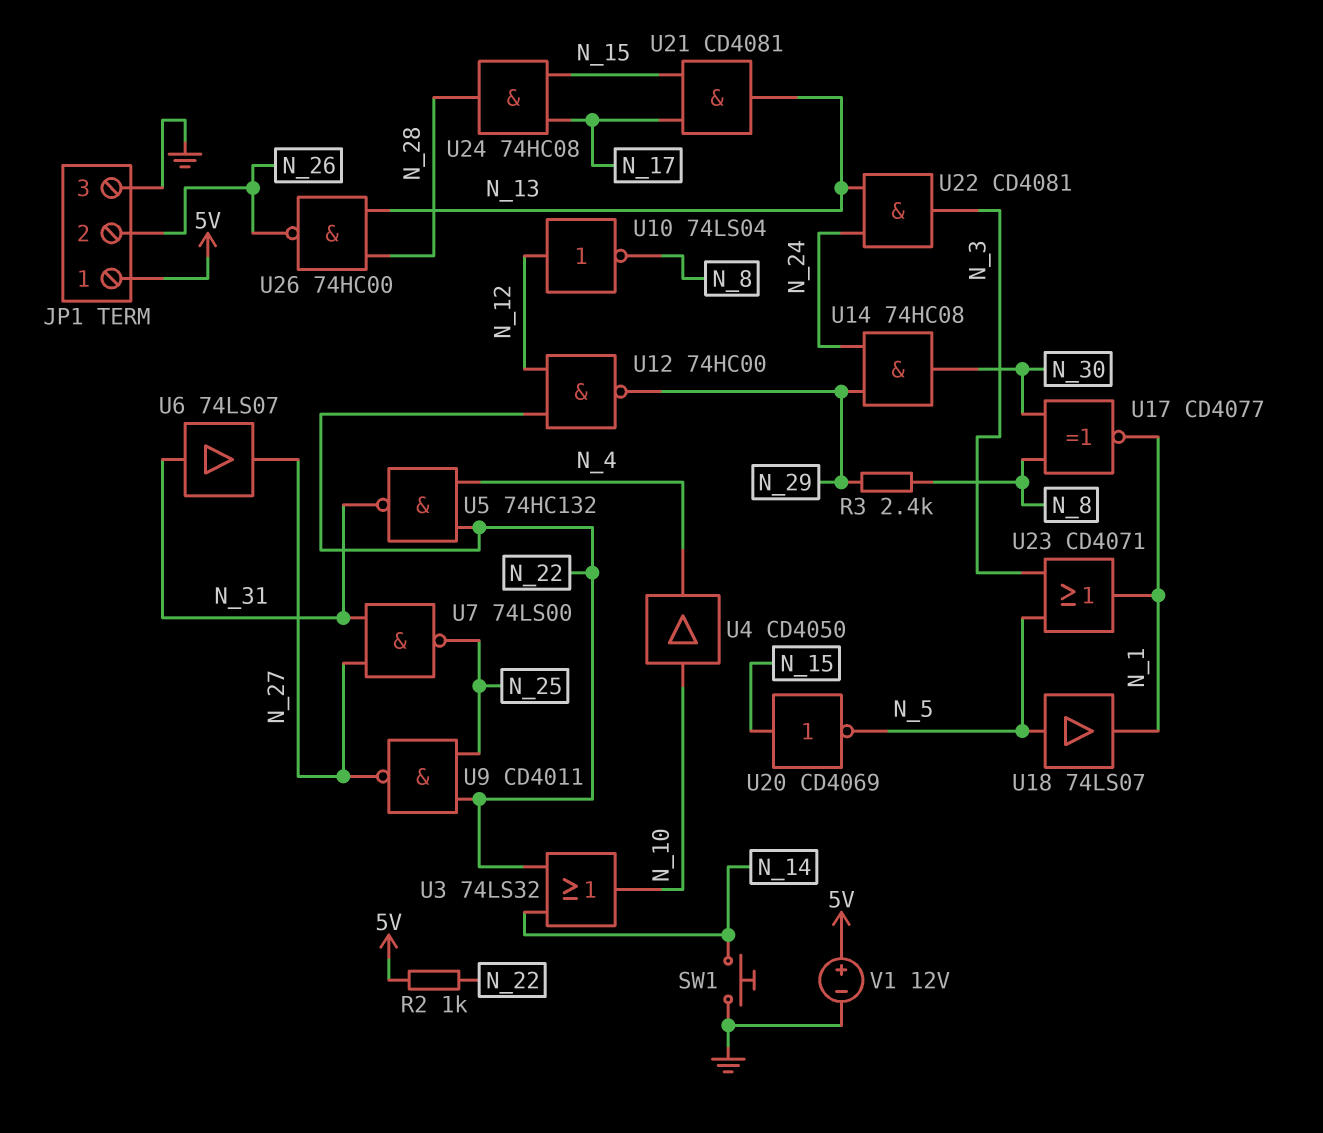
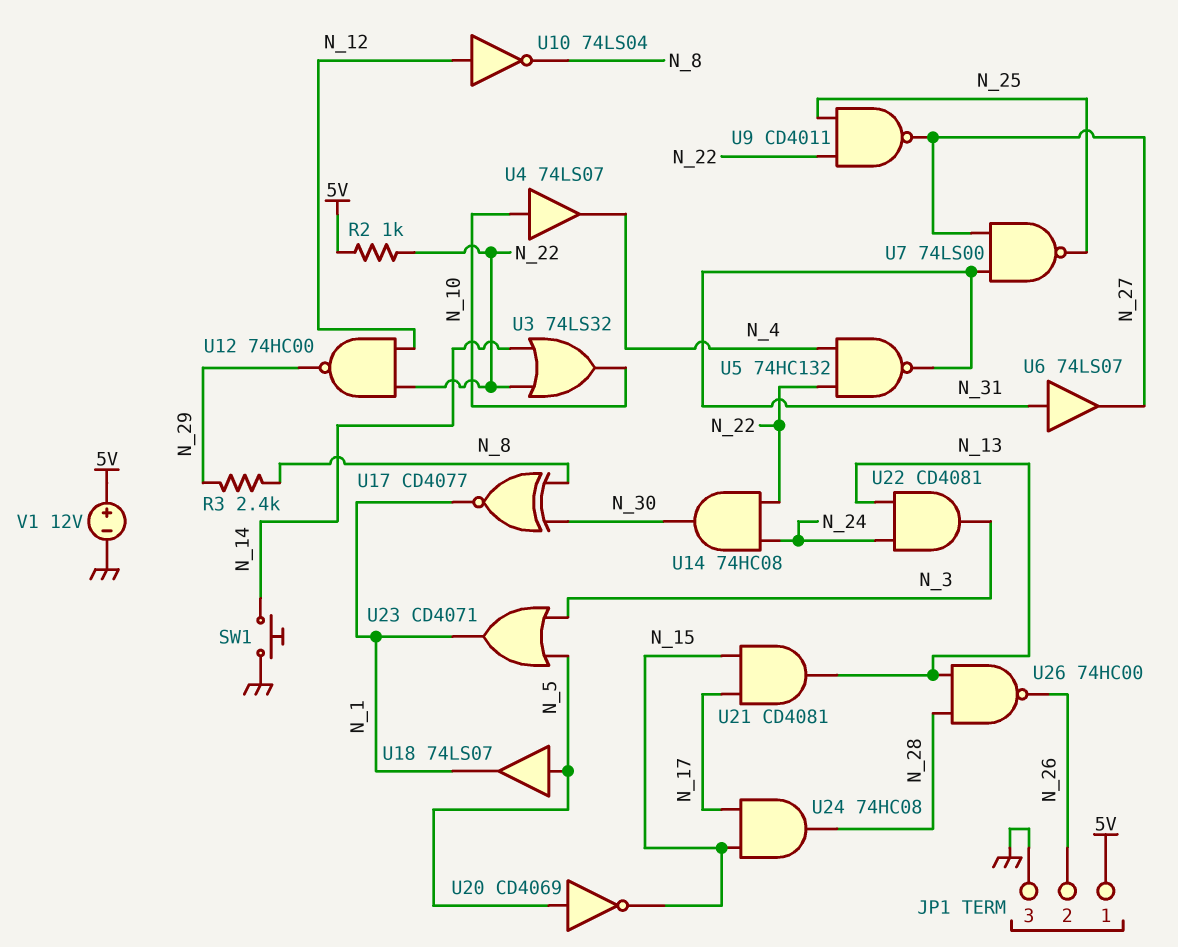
U4: buffer CD4050 (in N_10, out N_4) -> buffer 74LS07 (in N_10, out N_4)
U14: AND 74HC08 (in N_24, in N_29, out N_30) -> AND 74HC08 (in N_22, in N_24, out N_30)
U20: NOT CD4069 (in N_15, out N_5) -> NOT CD4069 (in N_5, out N_15)

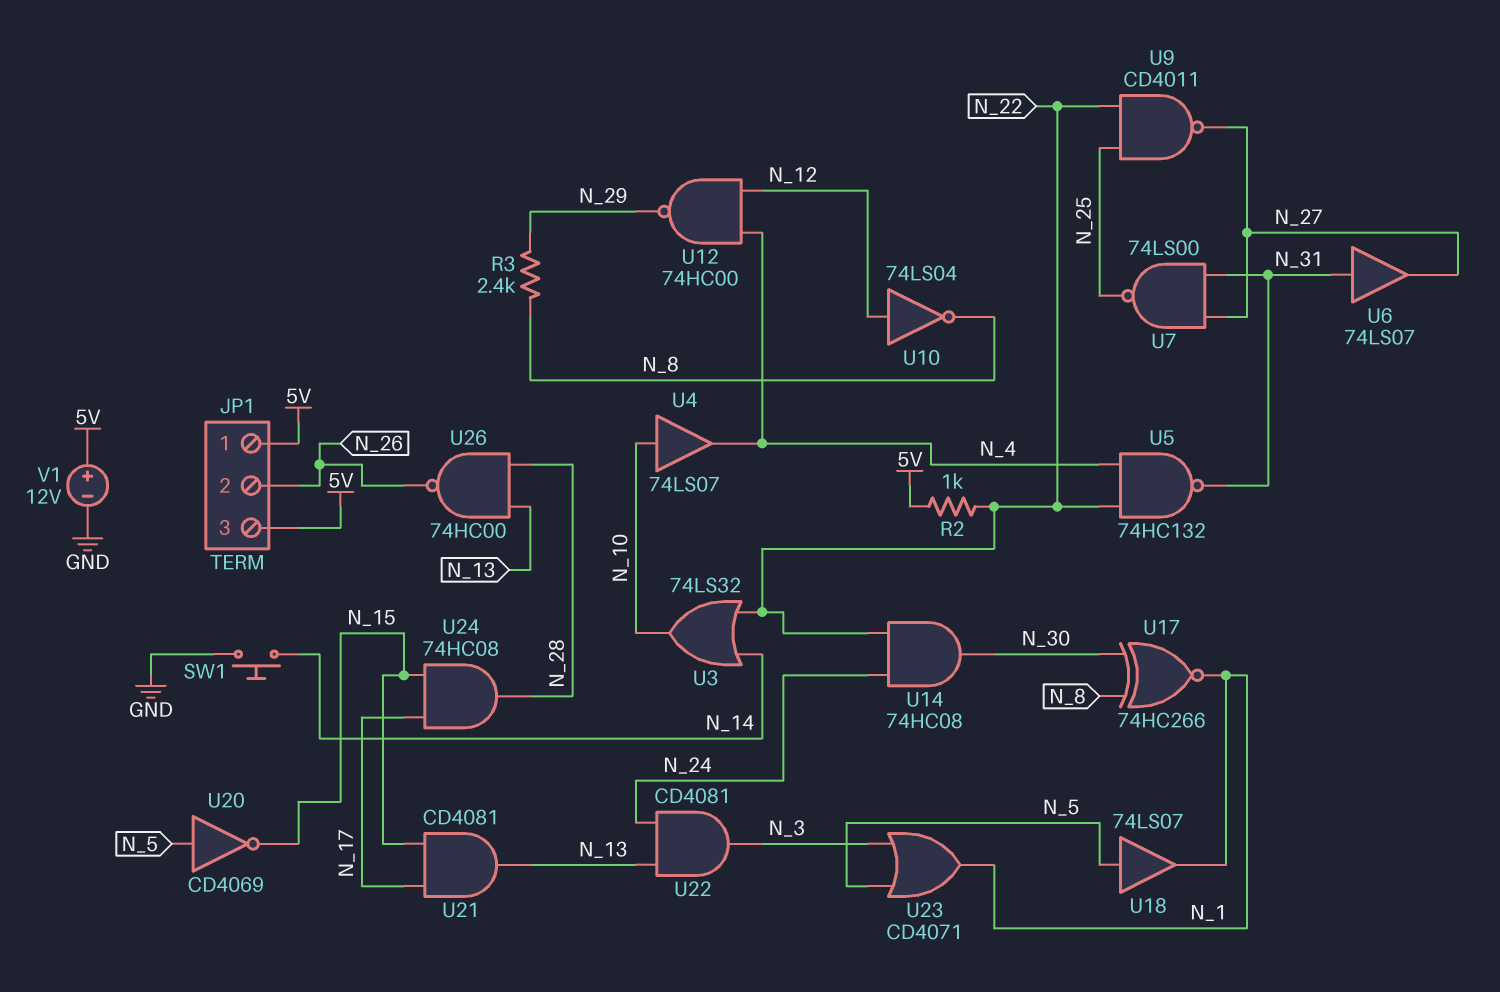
JP1 pin 3: GND -> 5V
U12: NAND 74HC00 (in N_12, in N_22, out N_29) -> NAND 74HC00 (in N_4, in N_12, out N_29)
U17: XNOR CD4077 (in N_8, in N_30, out N_1) -> XNOR 74HC266 (in N_8, in N_30, out N_1)

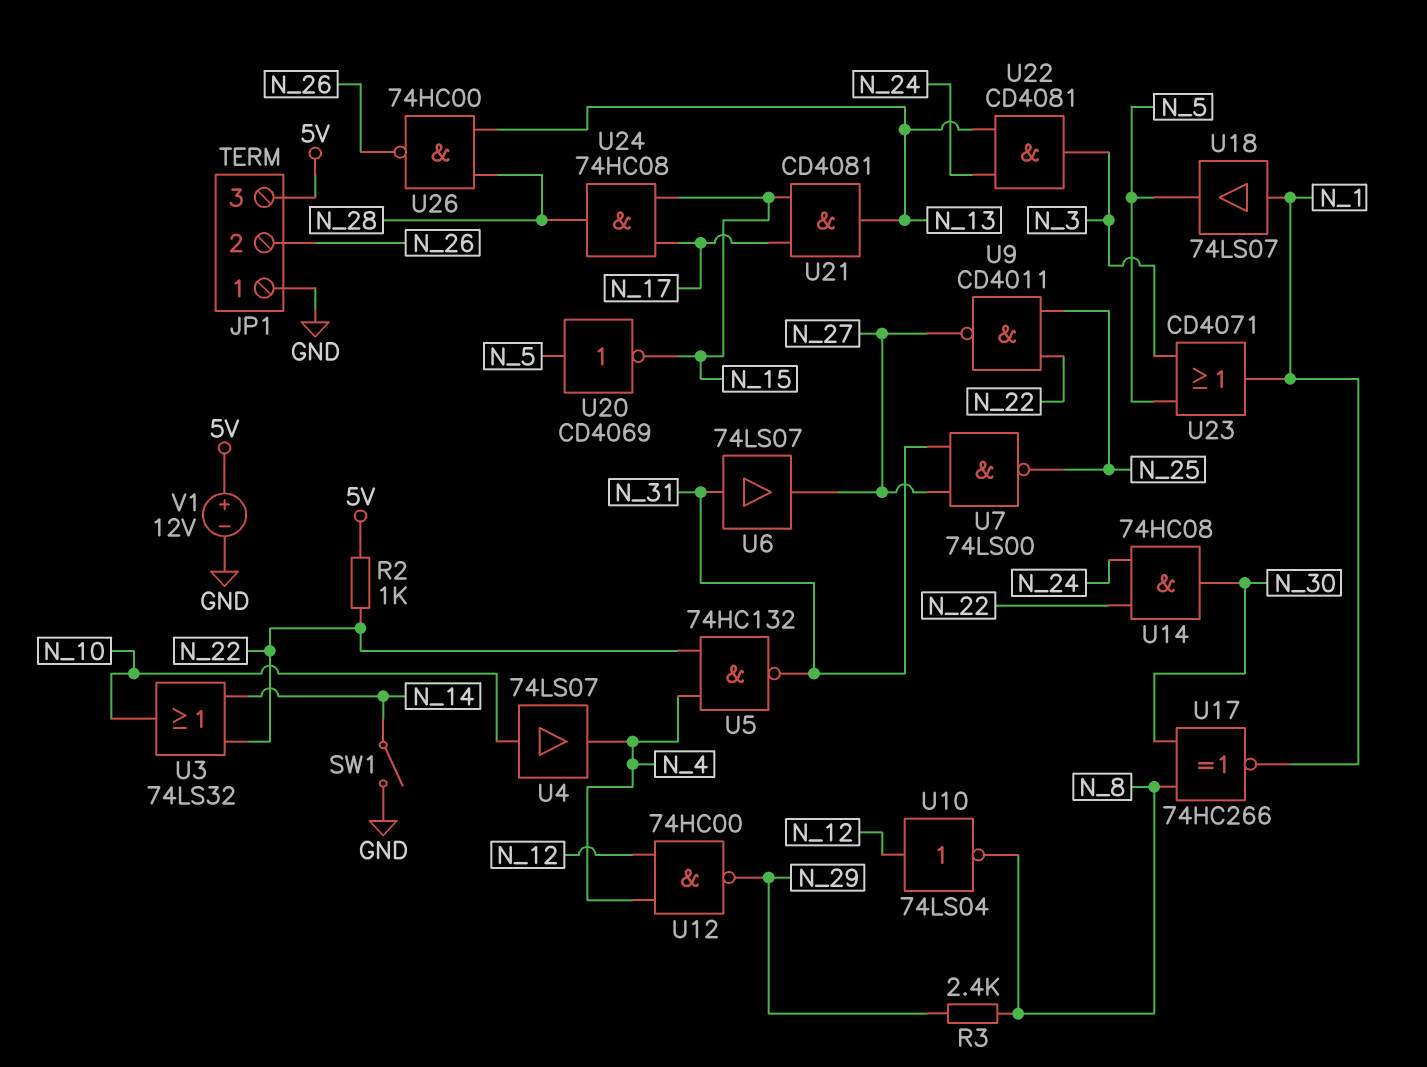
JP1 pin 1: 5V -> GND
SW1: button (GND, N_14) -> switch (GND, N_14)
U18: buffer 74LS07 (in N_5, out N_1) -> buffer 74LS07 (in N_1, out N_5)

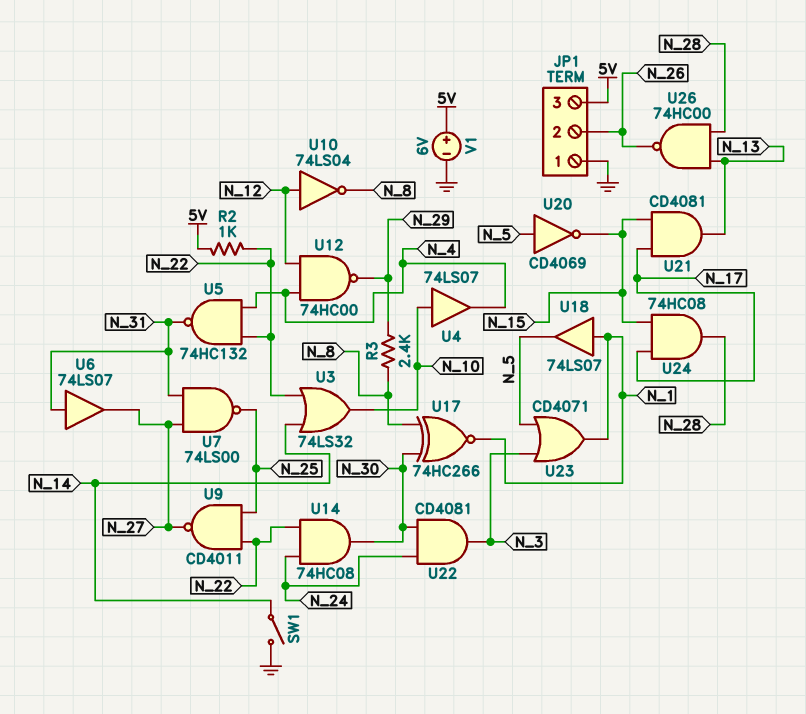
U22: AND CD4081 (in N_13, in N_24, out N_3) -> AND CD4081 (in N_24, in N_30, out N_3)
V1: 12V (plus 5V, minus GND) -> 6V (plus 5V, minus GND)

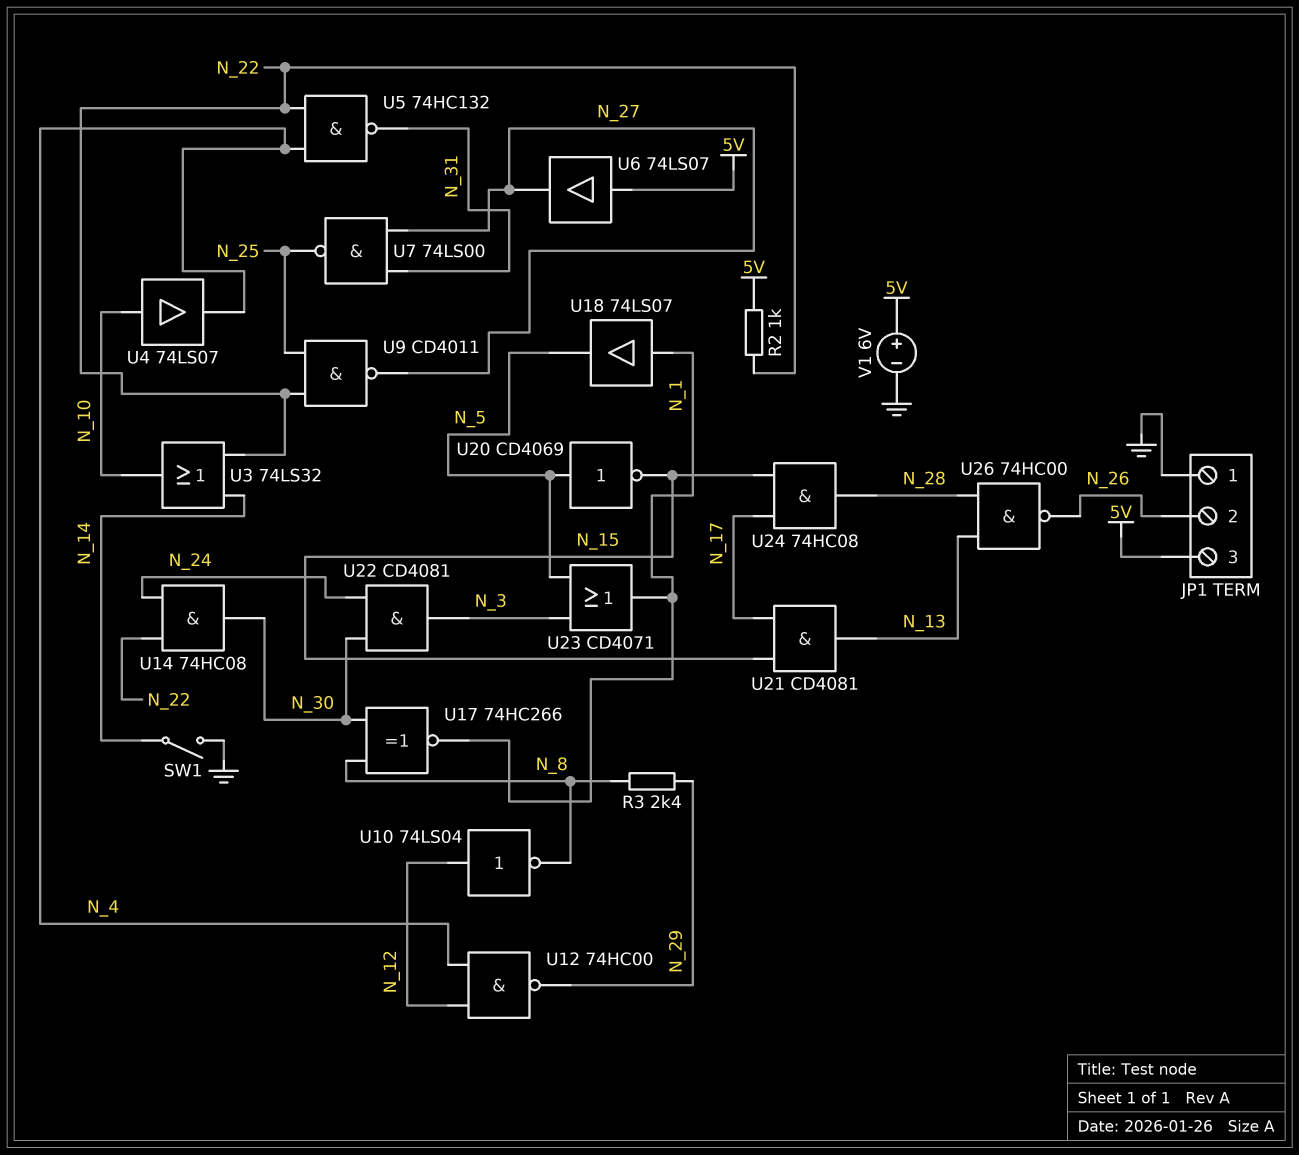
U6: buffer 74LS07 (in N_31, out N_27) -> buffer 74LS07 (in 5V, out N_27)

